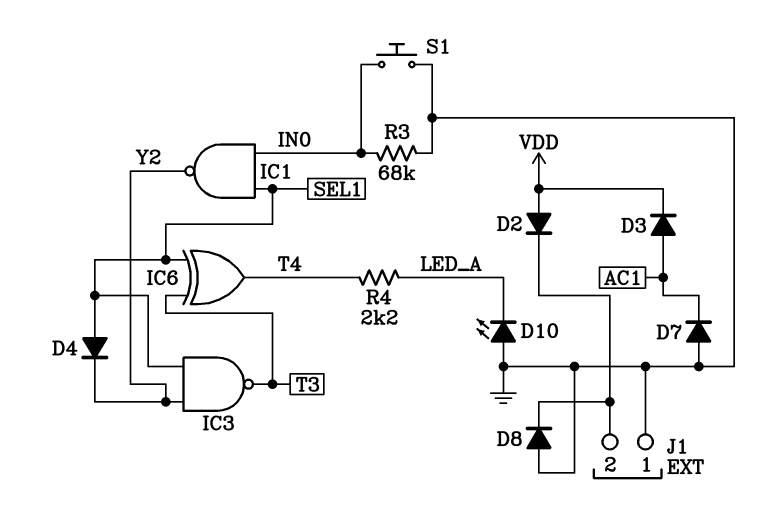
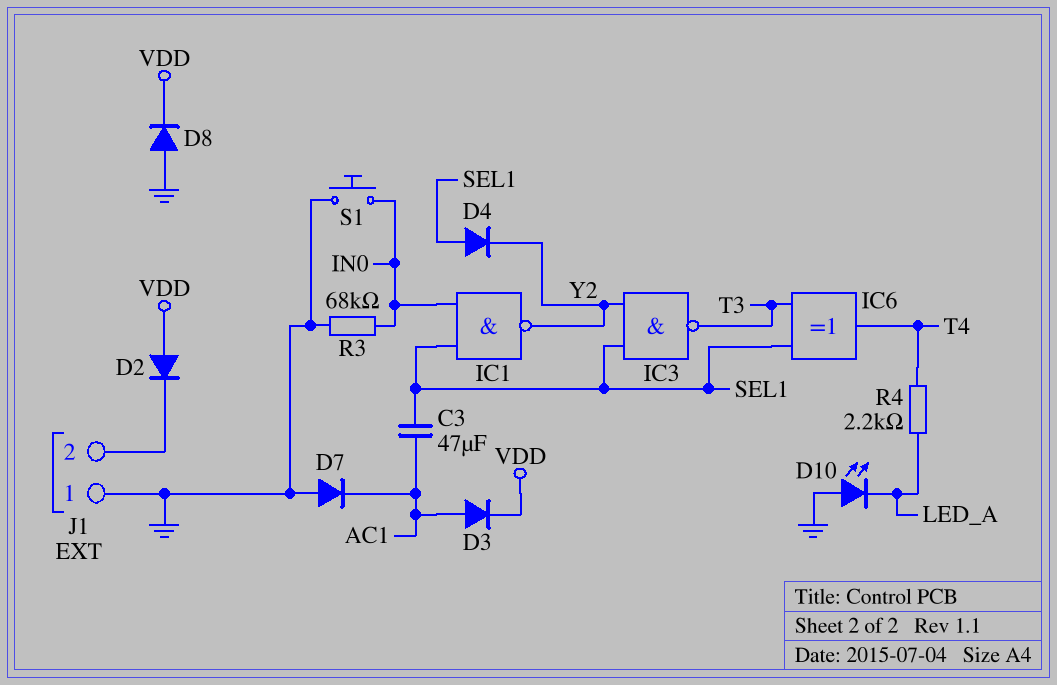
C3: none -> 47uF (AC1, SEL1)
D8: diode (A GND, K J1/2) -> diode (A GND, K VDD)

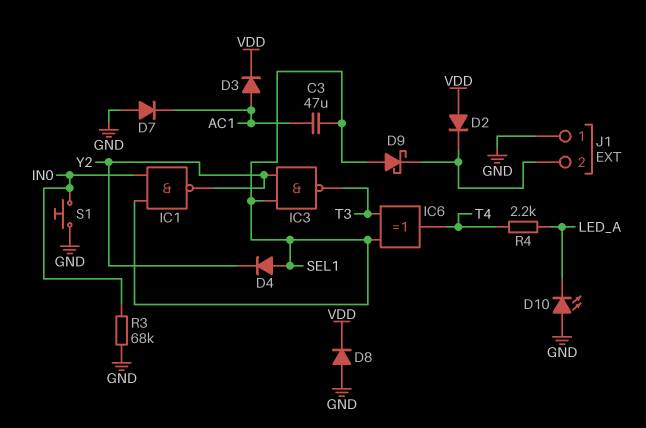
D9: none -> schottky (A SEL1, K J1/2)

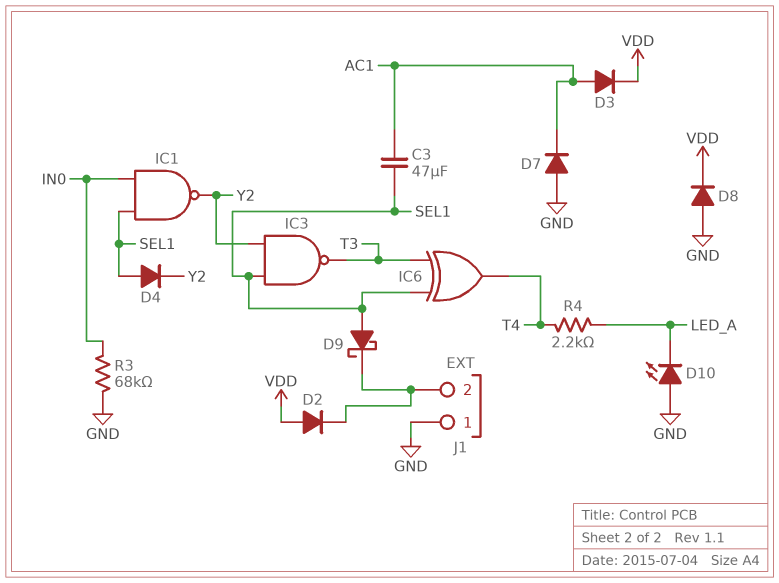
S1: button (GND, IN0) -> none

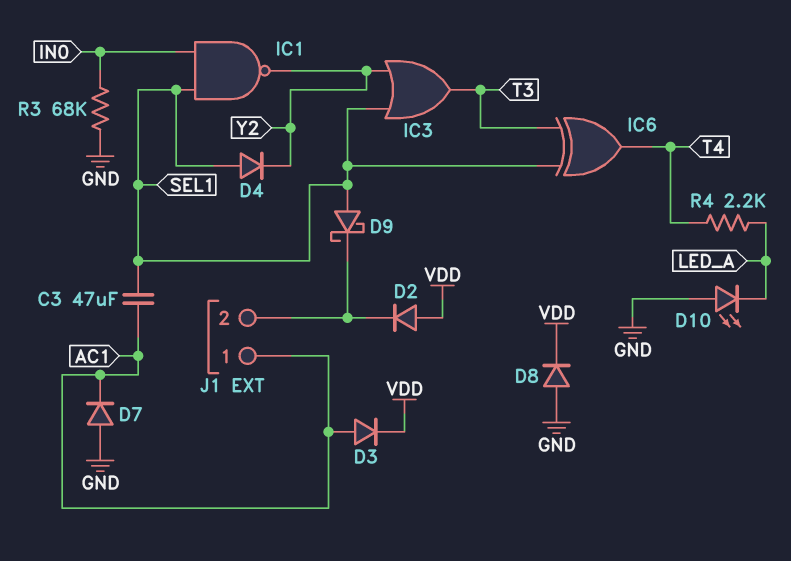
IC3: NAND (in SEL1, in Y2, out T3) -> OR (in SEL1, in Y2, out T3)
J1 pin 1: GND -> AC1

